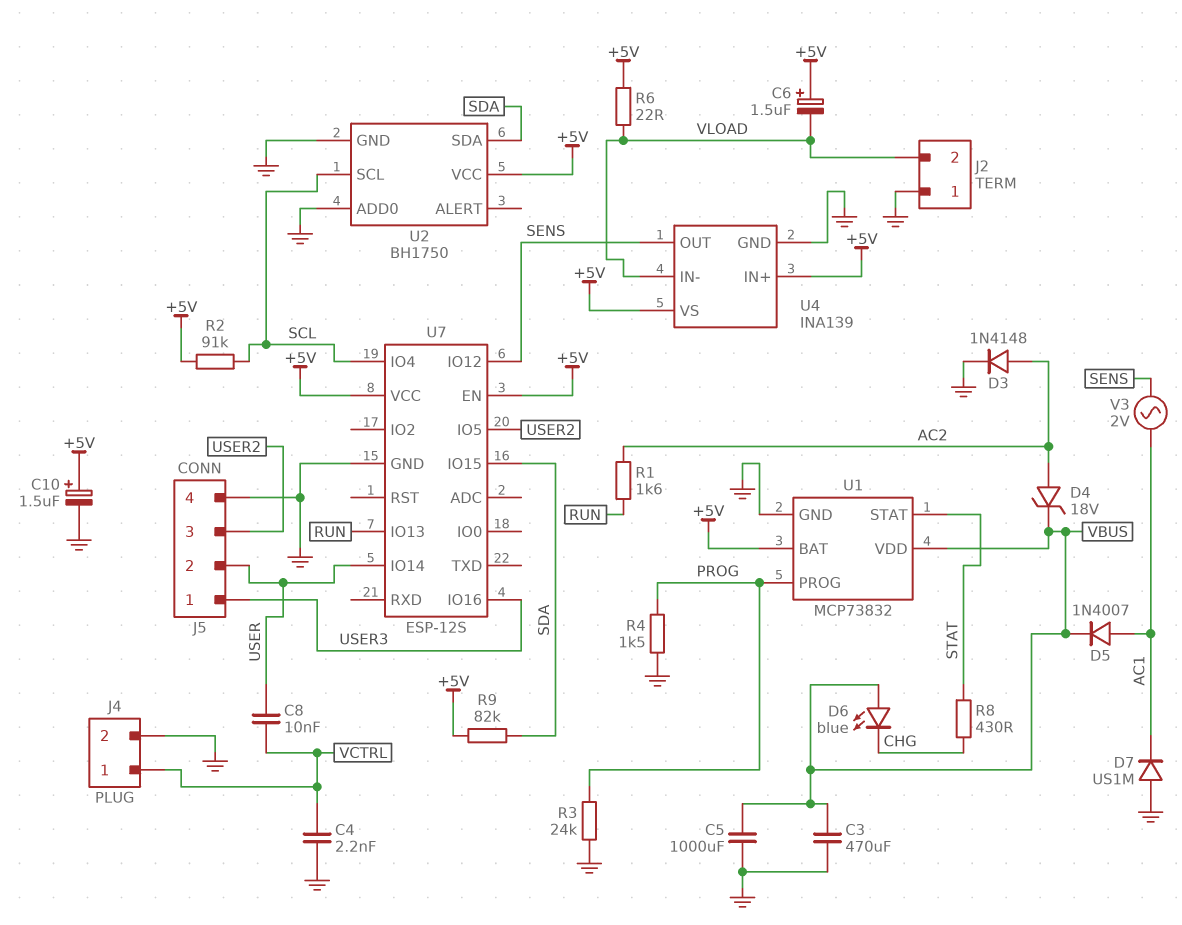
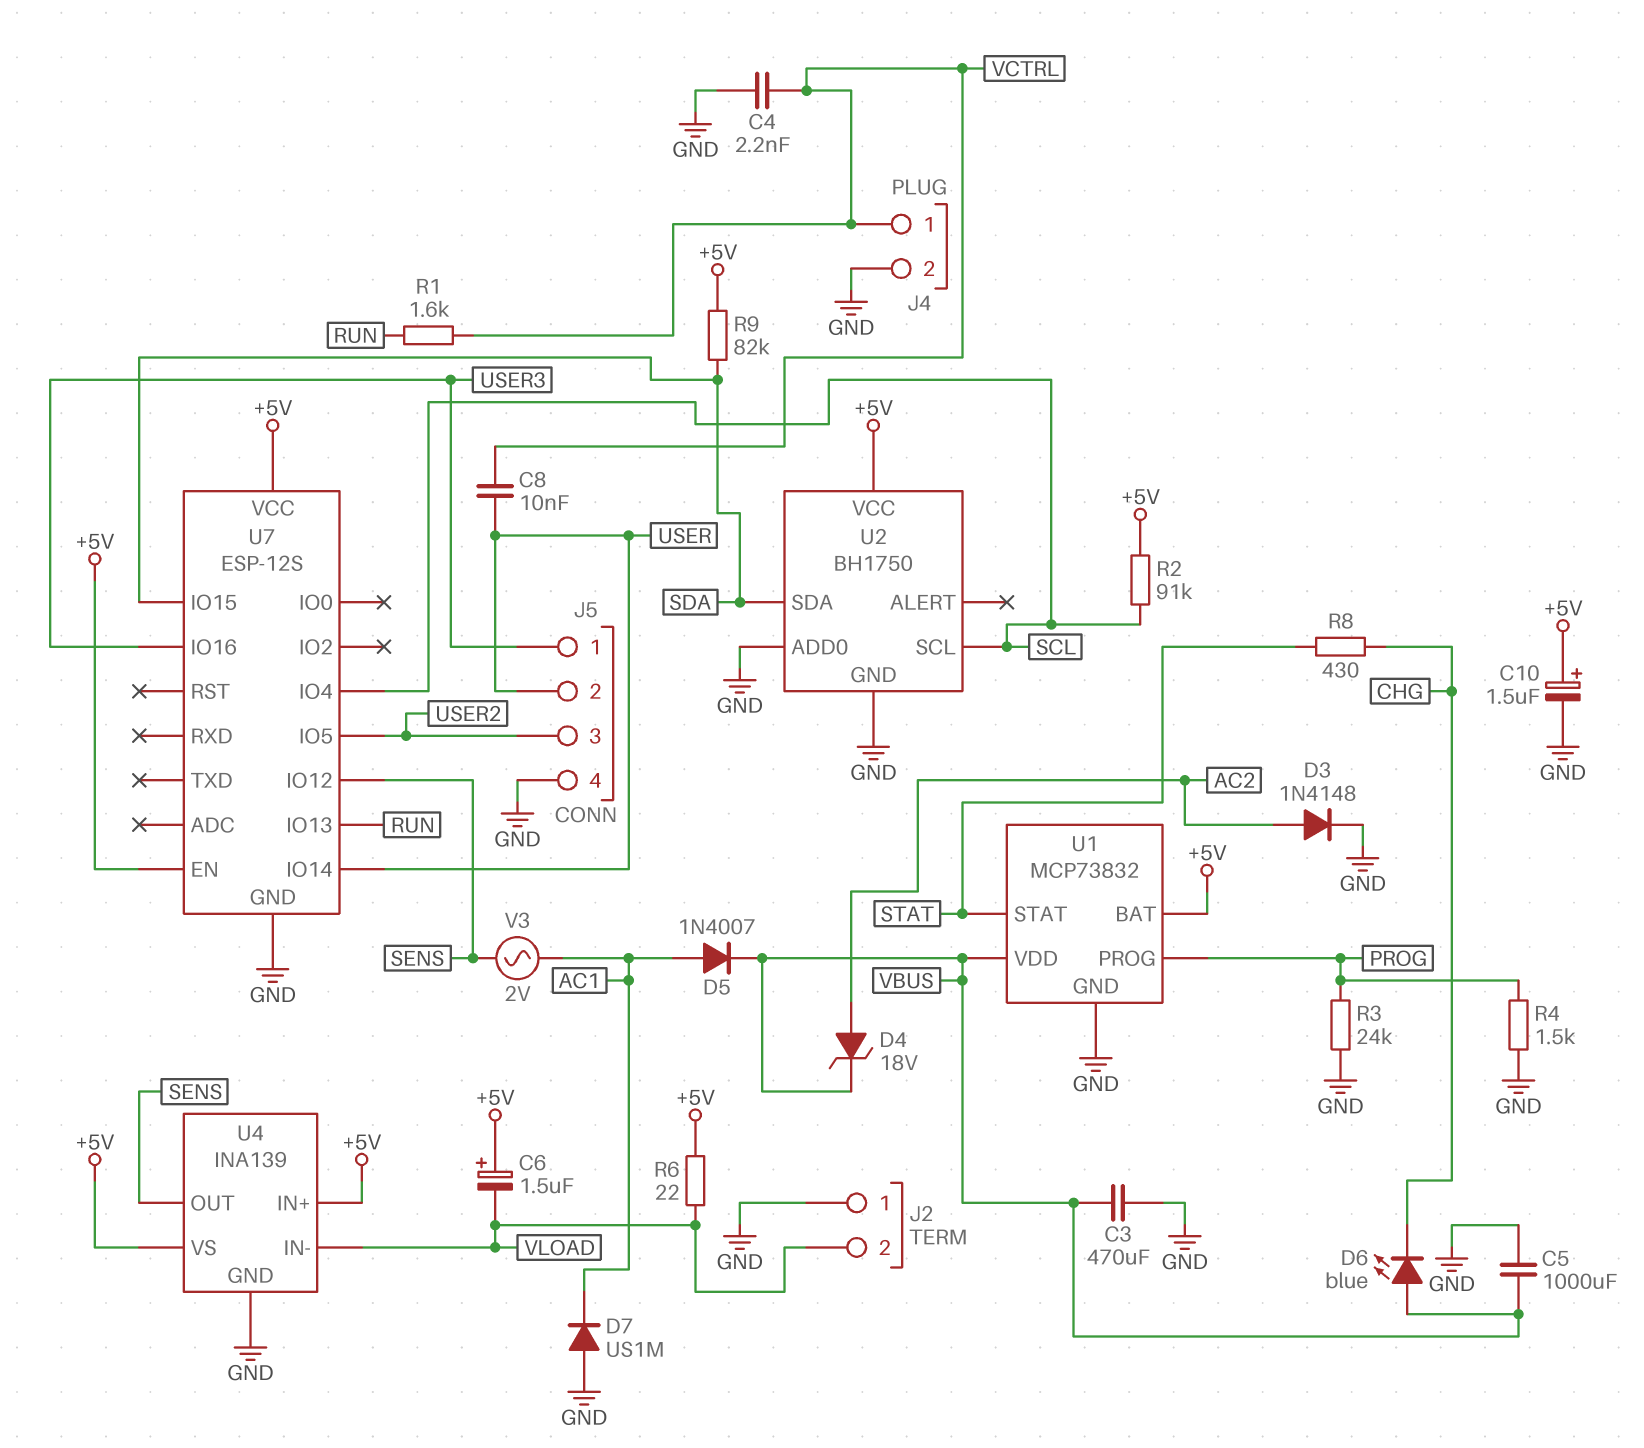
R1: 1.6k (AC2, RUN) -> 1.6k (RUN, VCTRL)

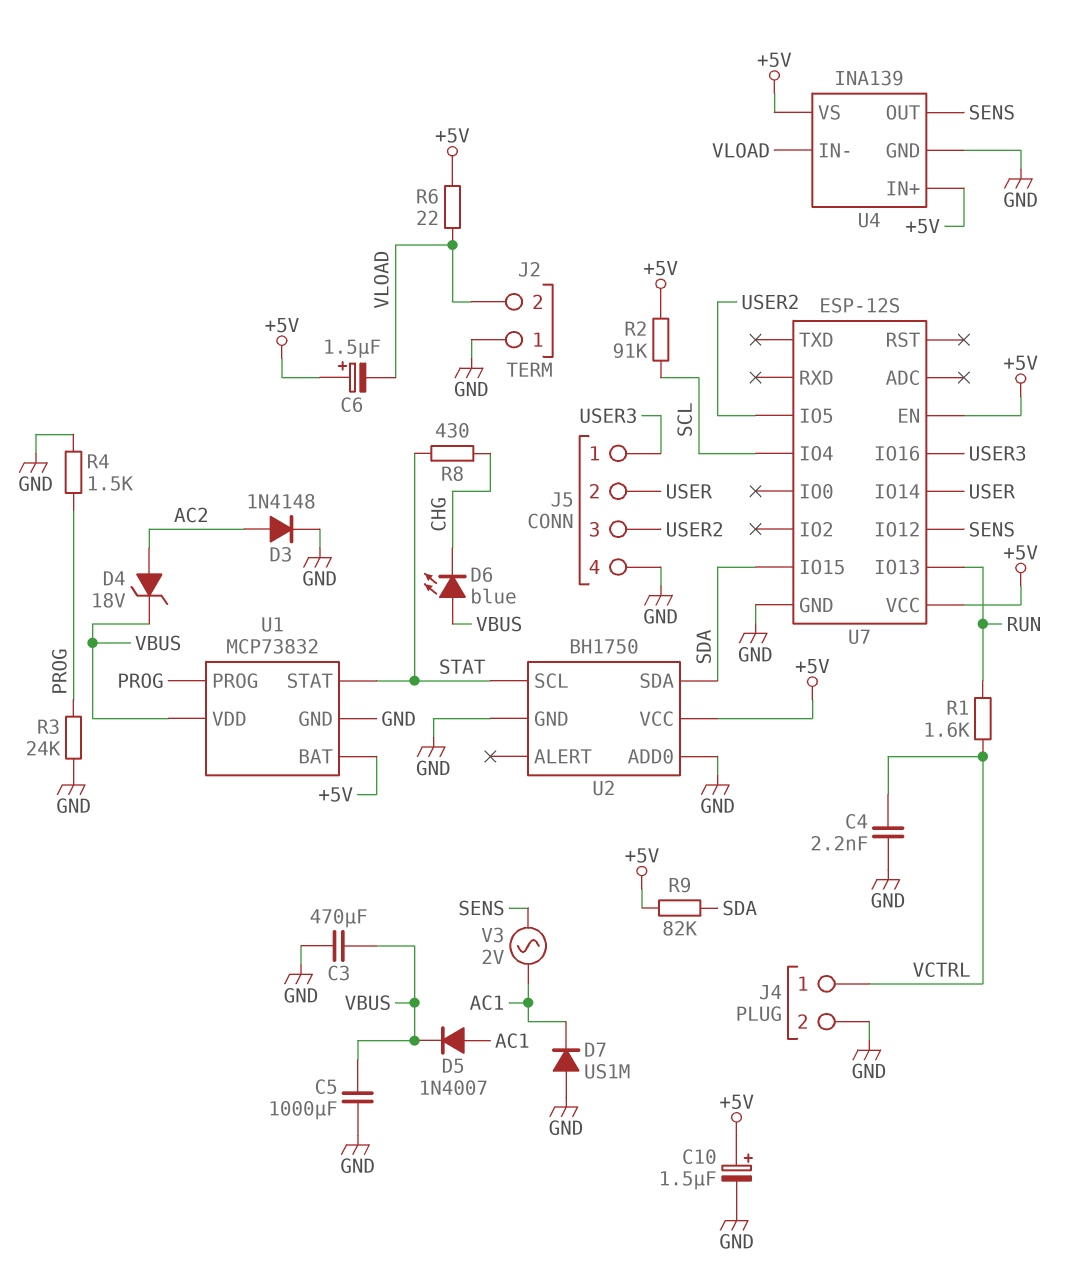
C8: 10nF (USER, VCTRL) -> none
U2 pin SCL: SCL -> STAT

